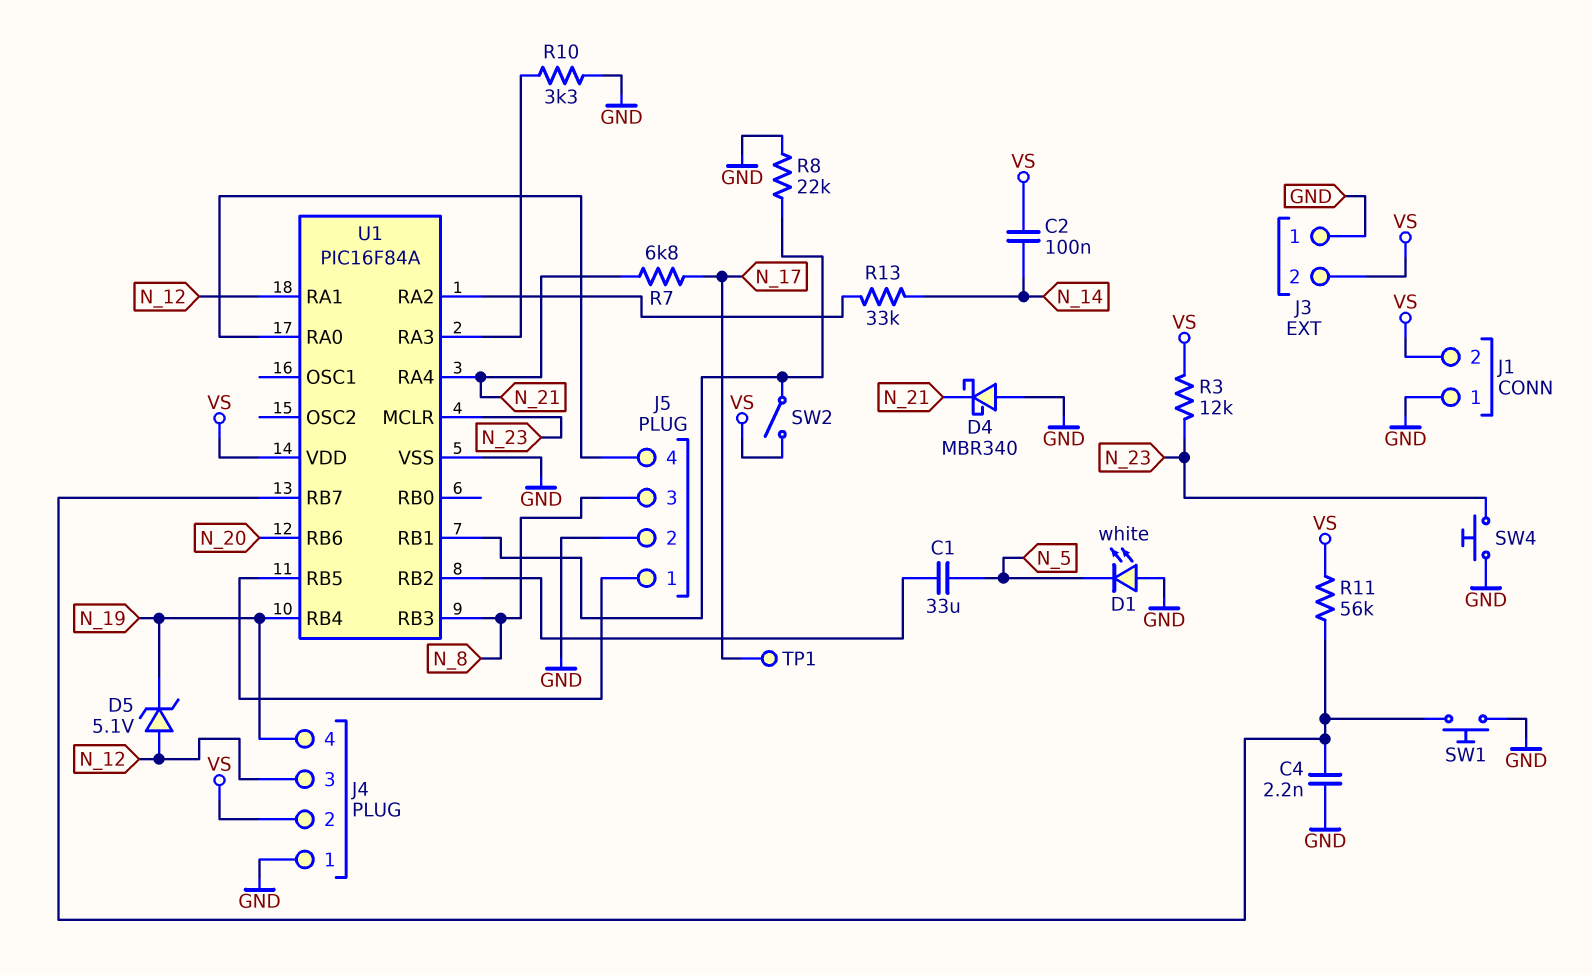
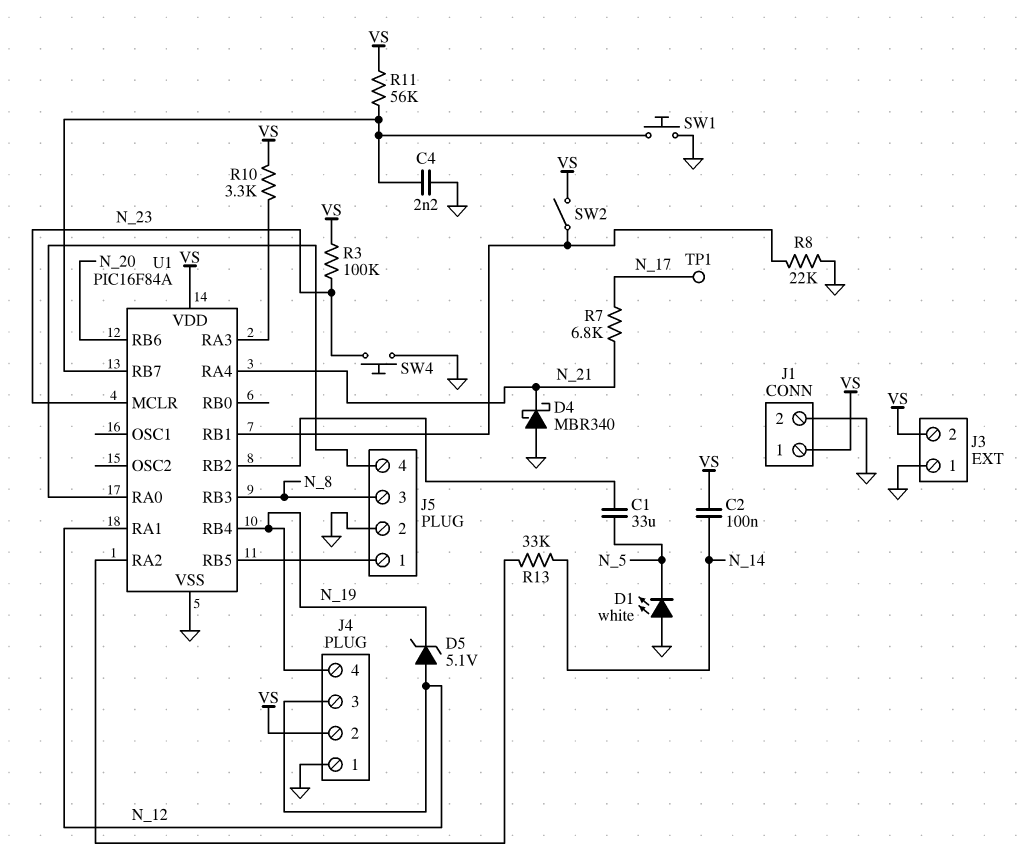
J1 pin 1: GND -> VS
J1 pin 2: VS -> GND
R3: 12k (N_23, VS) -> 100k (N_23, VS)
R10: 3.3k (GND, U1/RA3) -> 3.3k (U1/RA3, VS)

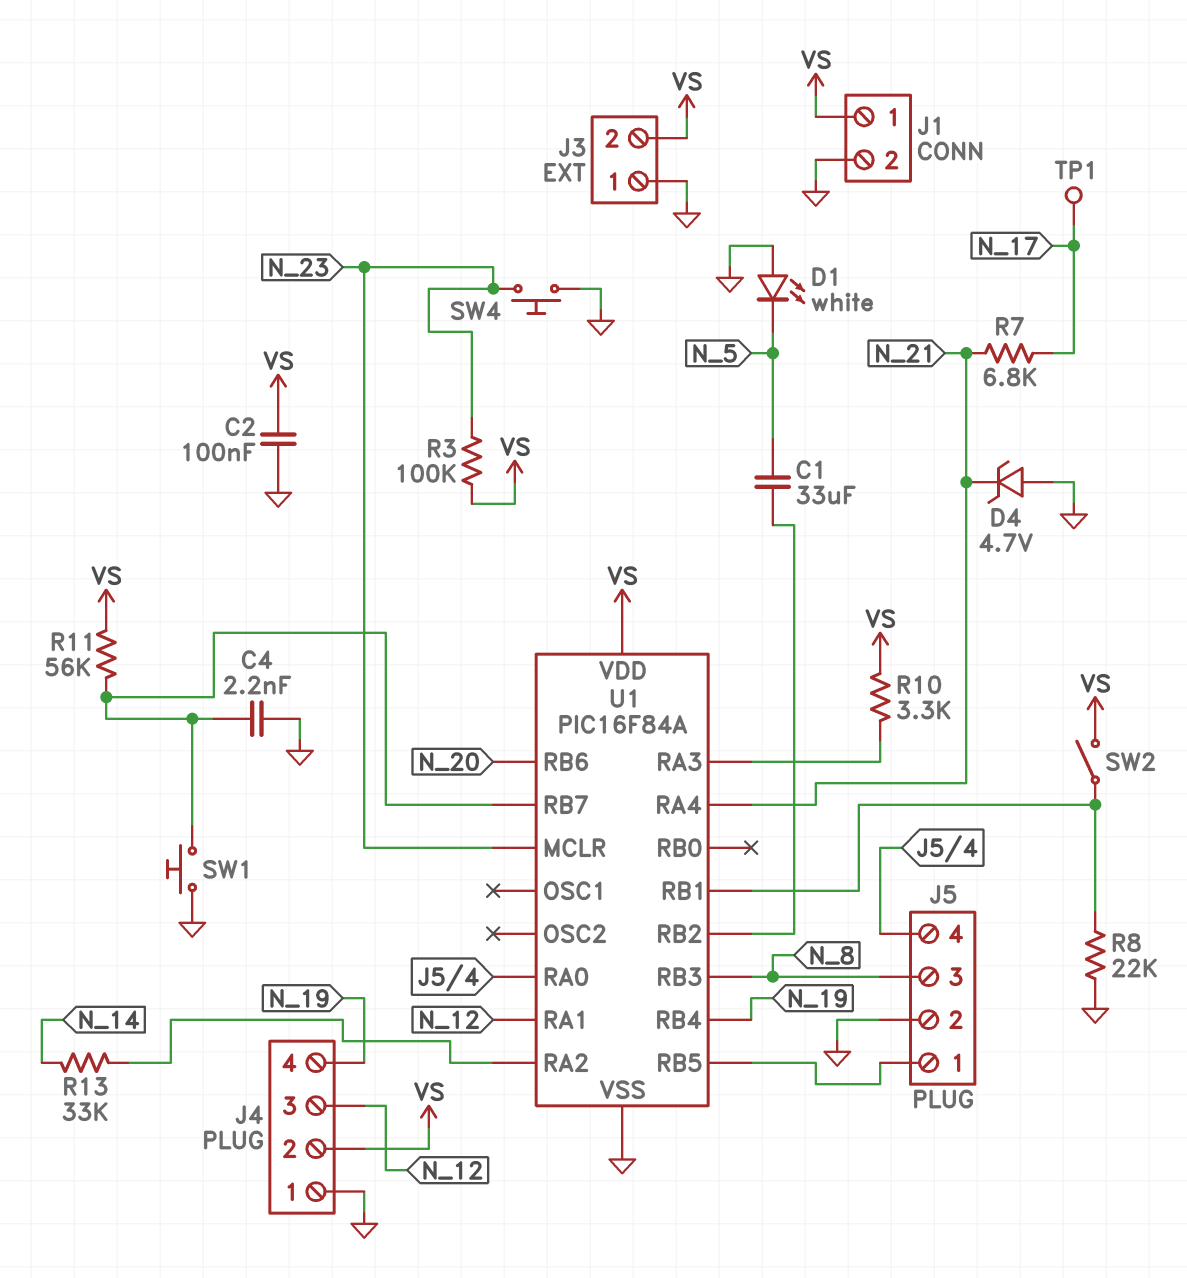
C2: 100nF (N_14, VS) -> 100nF (GND, VS)
D4: schottky MBR340 (A GND, K N_21) -> zener 4.7V (A GND, K N_21)
D5: zener 5.1V (A N_12, K N_19) -> none

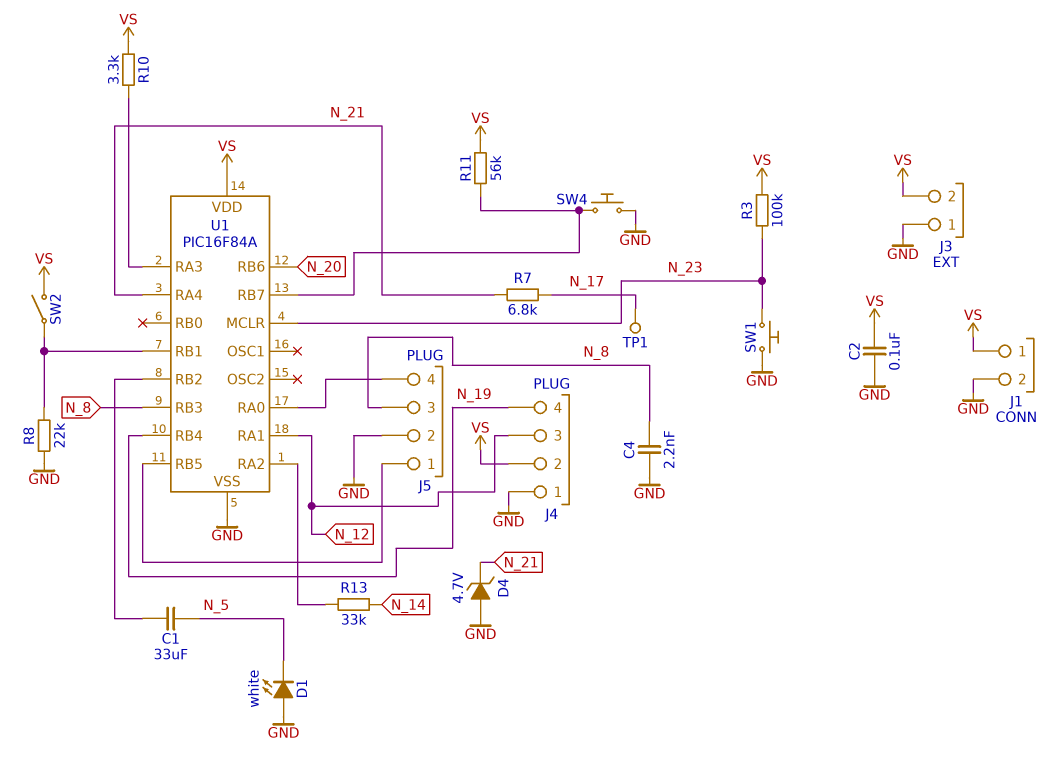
C4: 2.2nF (GND, U1/RB7) -> 2.2nF (GND, N_8)
SW1: button (GND, U1/RB7) -> button (GND, N_23)
SW4: button (GND, N_23) -> button (GND, U1/RB7)

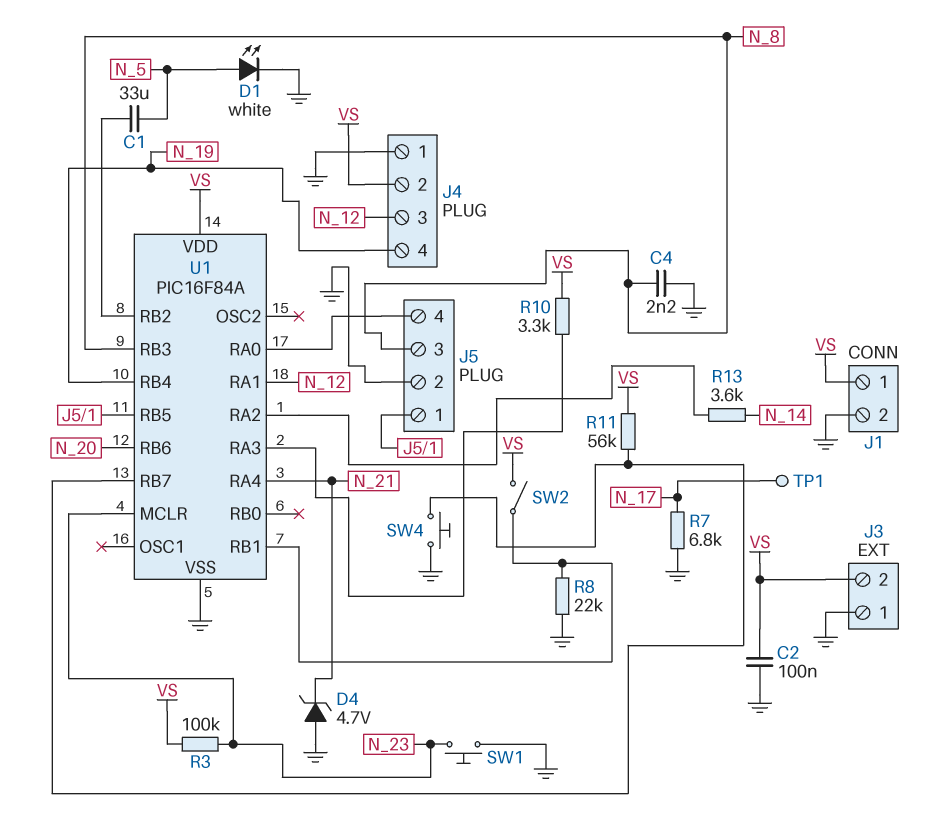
D1: LED white (A GND, K N_5) -> LED white (A N_5, K GND)
R7: 6.8k (N_17, N_21) -> 6.8k (GND, N_17)
R13: 33k (N_14, U1/RA2) -> 3.6k (N_14, U1/RA2)

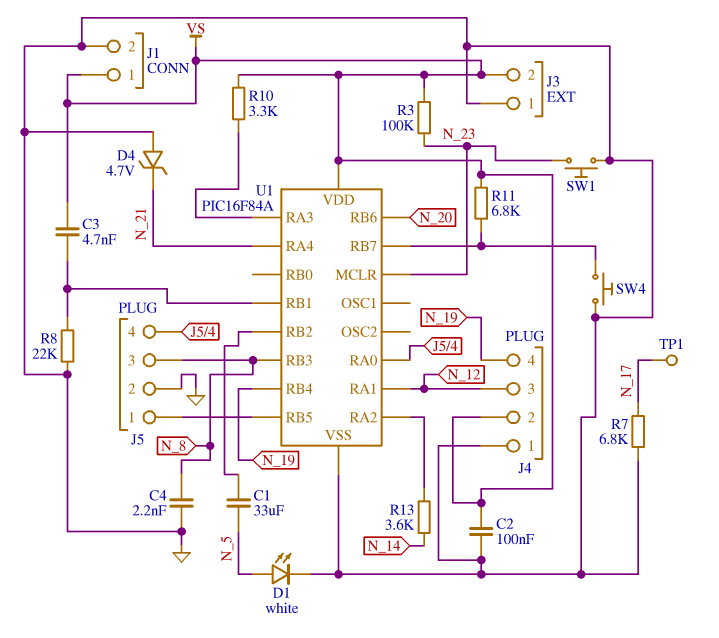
C3: none -> 4.7nF (U1/RB1, VS)
R11: 56k (U1/RB7, VS) -> 6.8k (U1/RB7, VS)
SW2: switch (U1/RB1, VS) -> none

